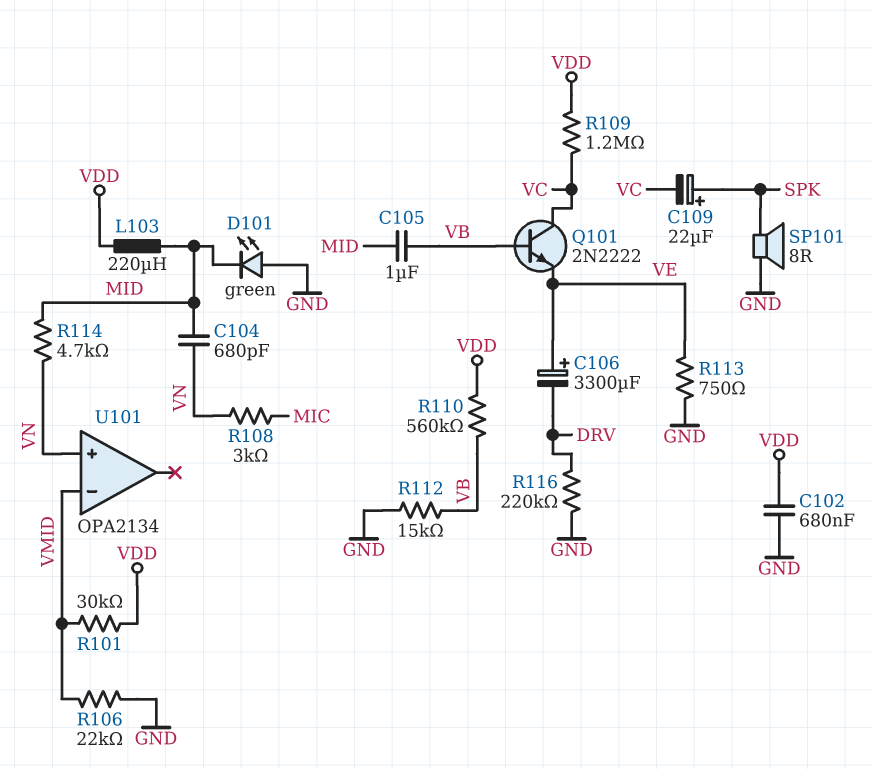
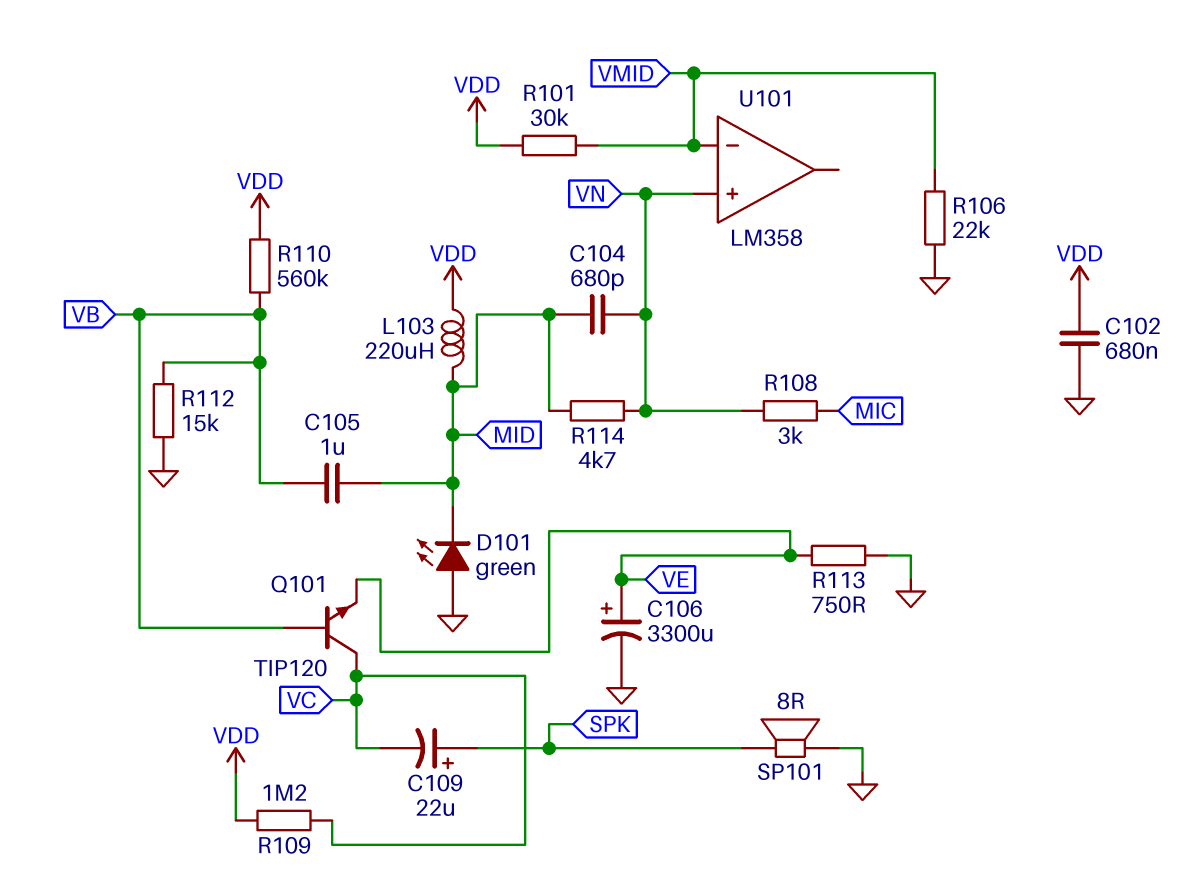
C106: 3300uF (plus VE, minus DRV) -> 3300uF (plus VE, minus GND)
Q101: NPN 2N2222 (B VB, C VC, E VE) -> NPN TIP120 (B VB, C VC, E VE)
R116: 220k (DRV, GND) -> none
U101: OPA2134 -> LM358

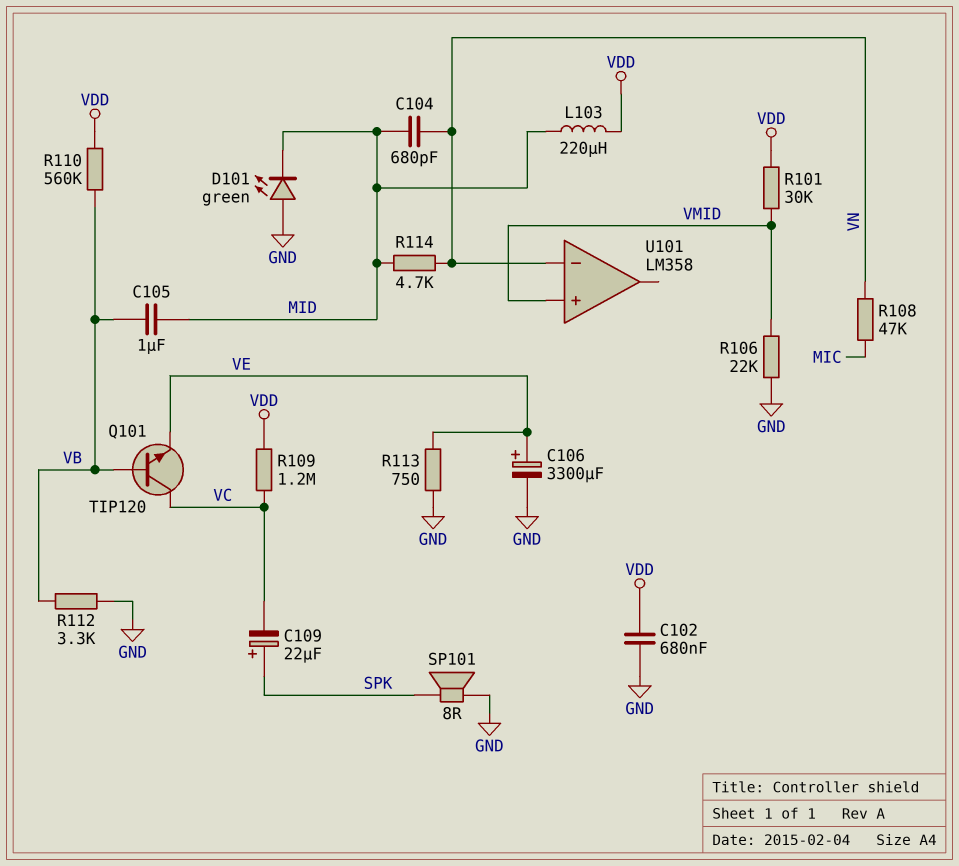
R108: 3k (MIC, VN) -> 47k (MIC, VN)
R112: 15k (GND, VB) -> 3.3k (GND, VB)
U101 pin in+: VN -> VMID
U101 pin in-: VMID -> VN

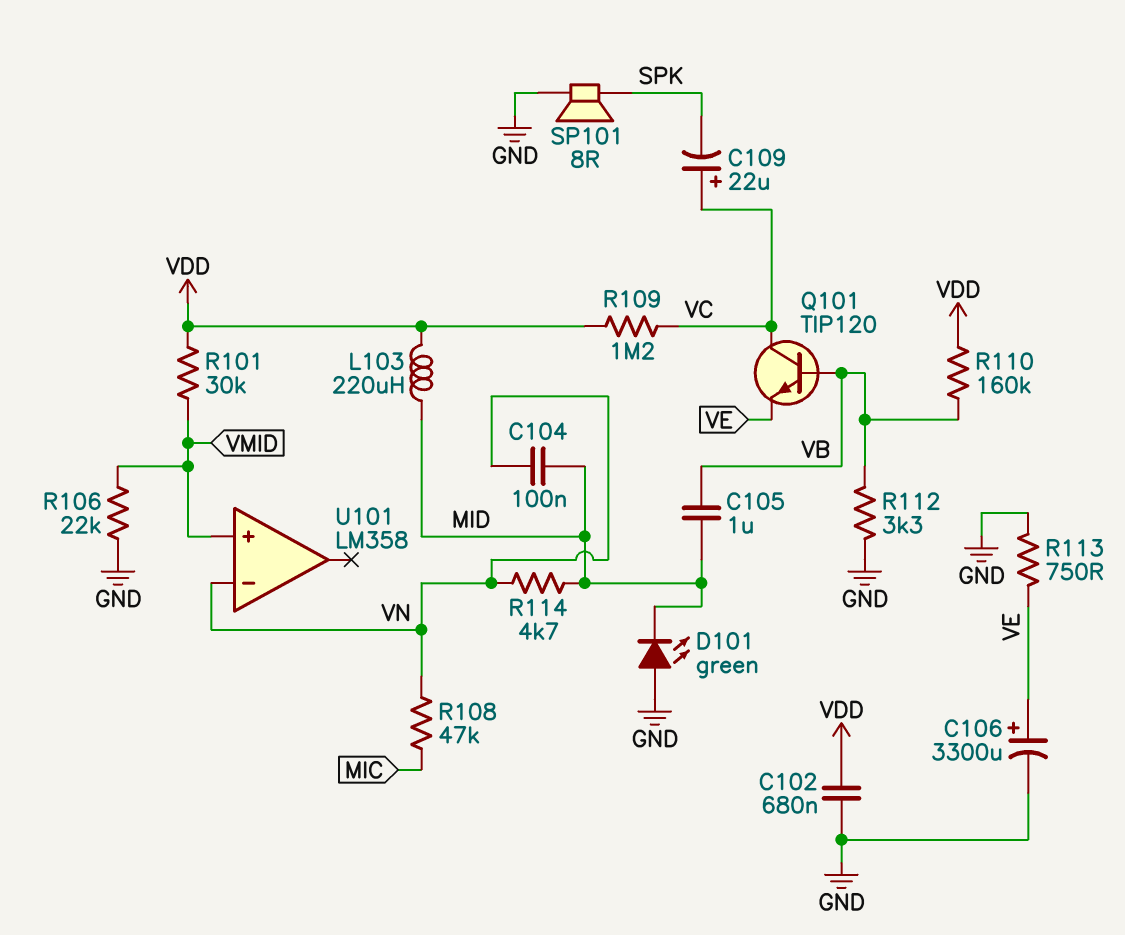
C104: 680pF (MID, VN) -> 100nF (MID, VN)
C109: 22uF (plus SPK, minus VC) -> 22uF (plus VC, minus SPK)
R110: 560k (VB, VDD) -> 160k (VB, VDD)

